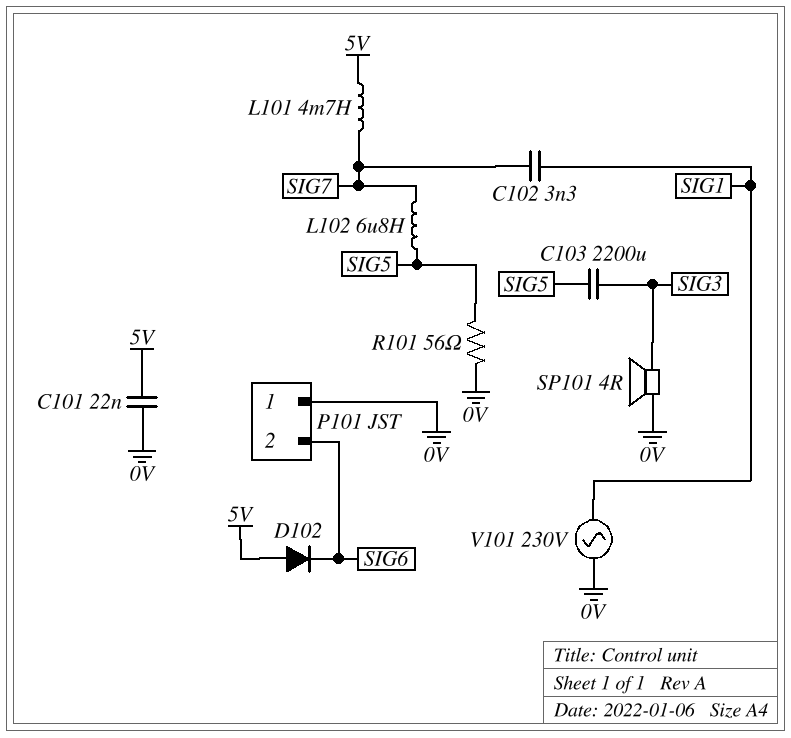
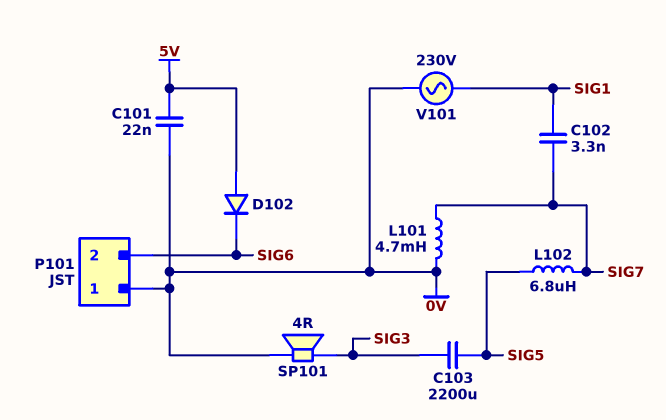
L101: 4.7mH (5V, SIG7) -> 4.7mH (0V, SIG7)
R101: 56 (0V, SIG5) -> none

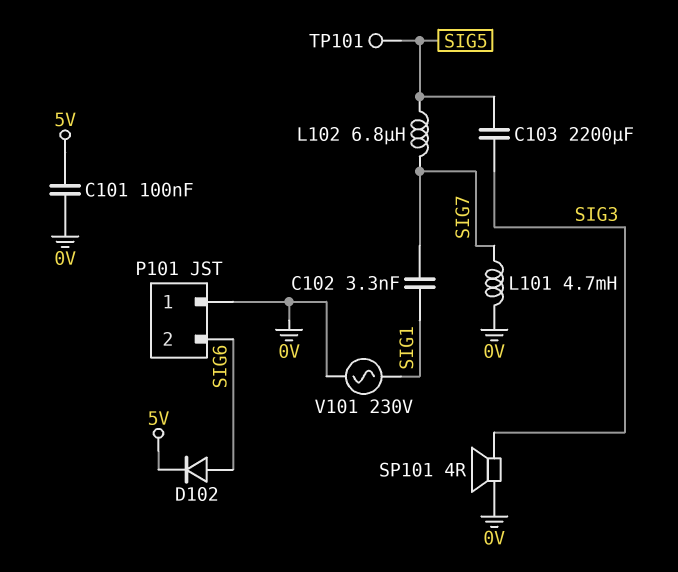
C101: 22nF (0V, 5V) -> 100nF (0V, 5V)
D102: diode (A 5V, K SIG6) -> diode (A SIG6, K 5V)
TP101: none -> test point (SIG5)

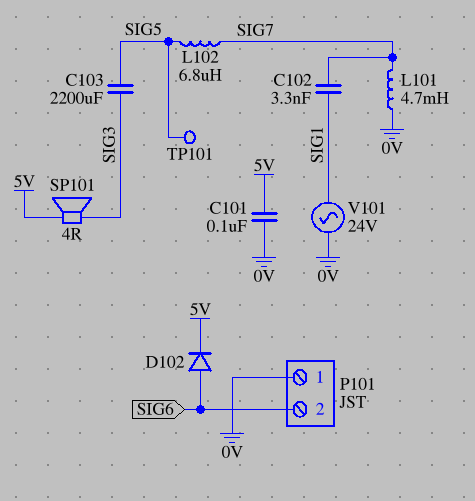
SP101: speaker 4R (0V, SIG3) -> speaker 4R (5V, SIG3)
V101: AC 230V (0V, SIG1) -> AC 24V (0V, SIG1)

